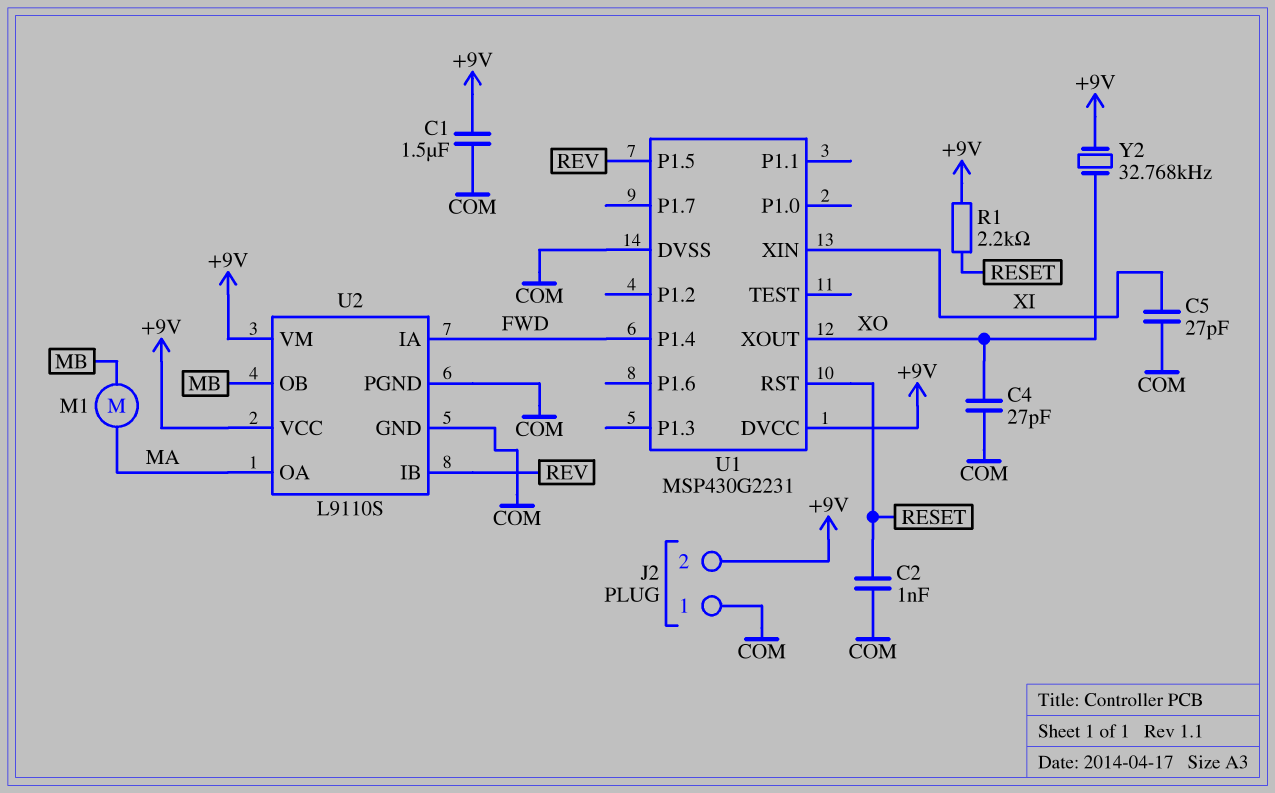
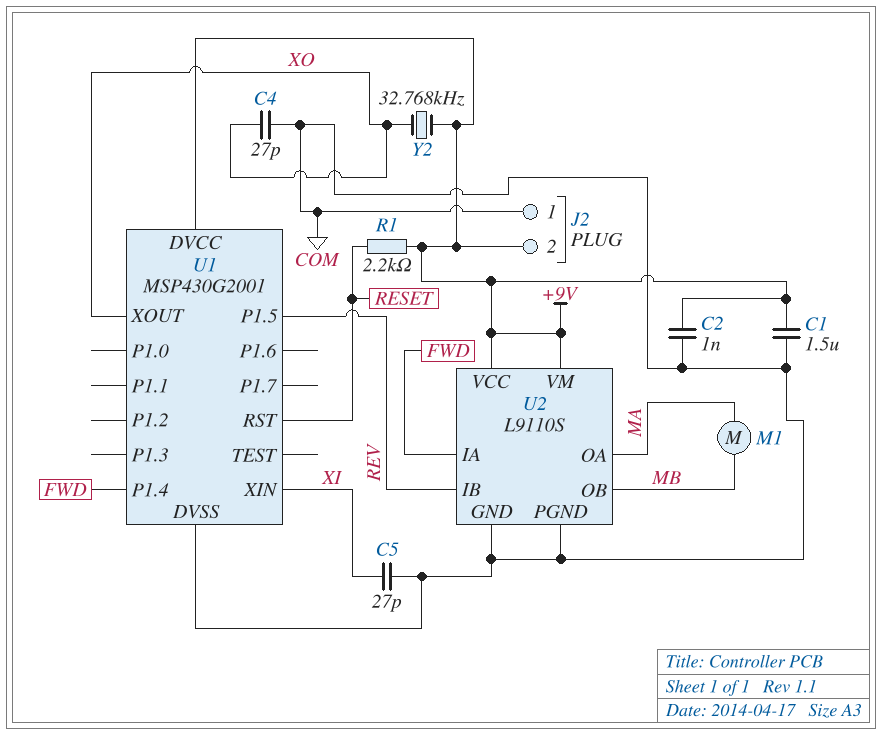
C2: 1nF (COM, RESET) -> 1nF (+9V, COM)
U1: MSP430G2231 -> MSP430G2001

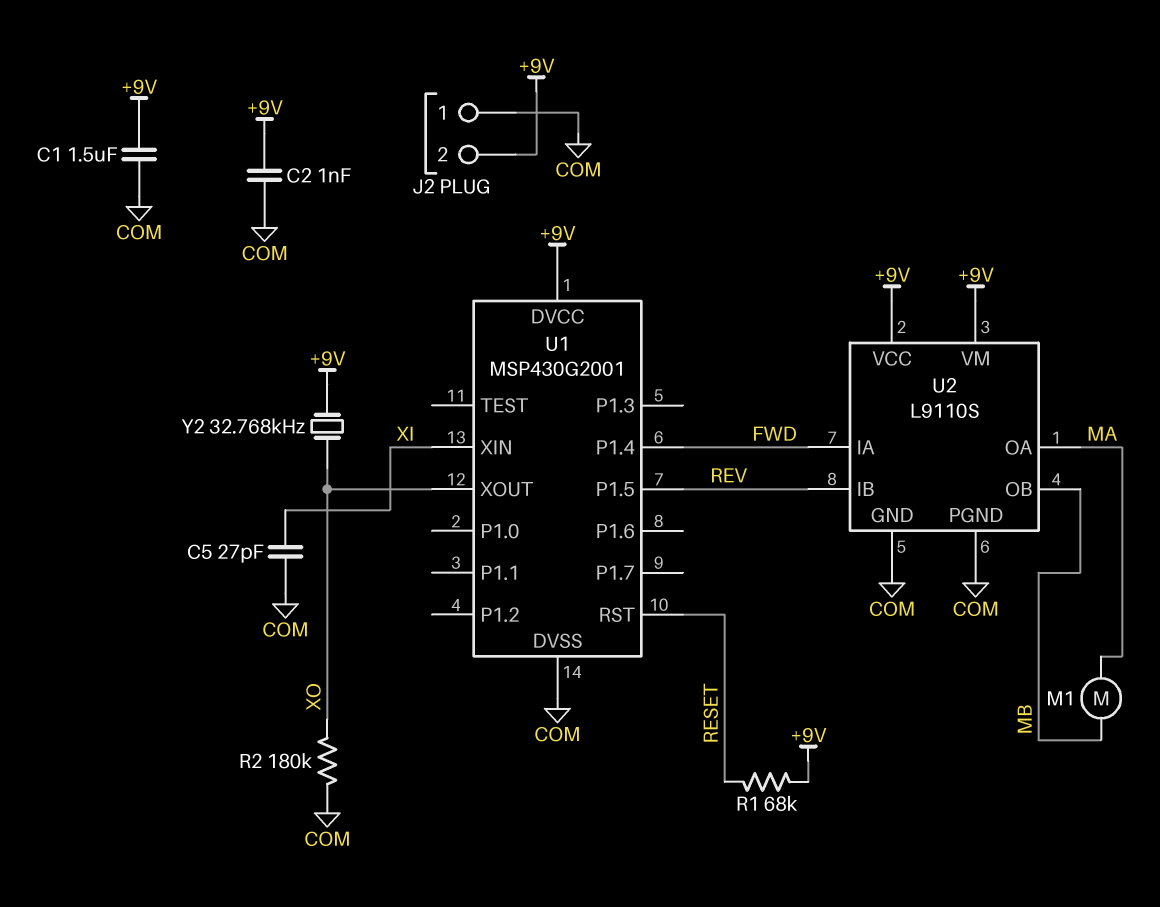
C4: 27pF (COM, XO) -> none
R1: 2.2k (+9V, RESET) -> 68k (+9V, RESET)
R2: none -> 180k (COM, XO)

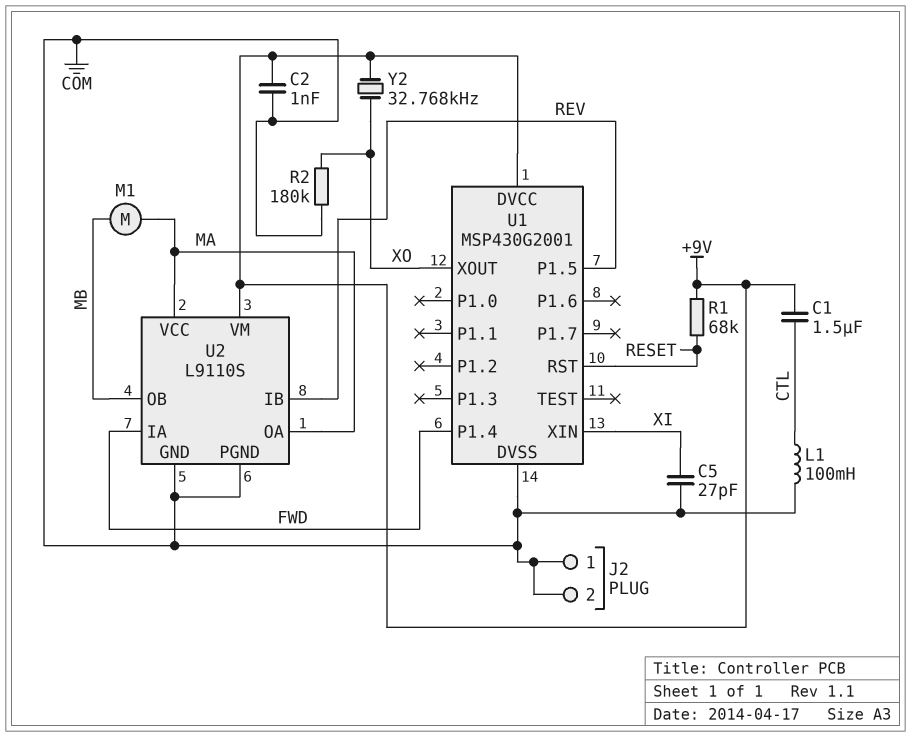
C1: 1.5uF (+9V, COM) -> 1.5uF (+9V, CTL)
J2 pin 2: +9V -> COM
L1: none -> 100mH (COM, CTL)
U2 pin VCC: +9V -> MA

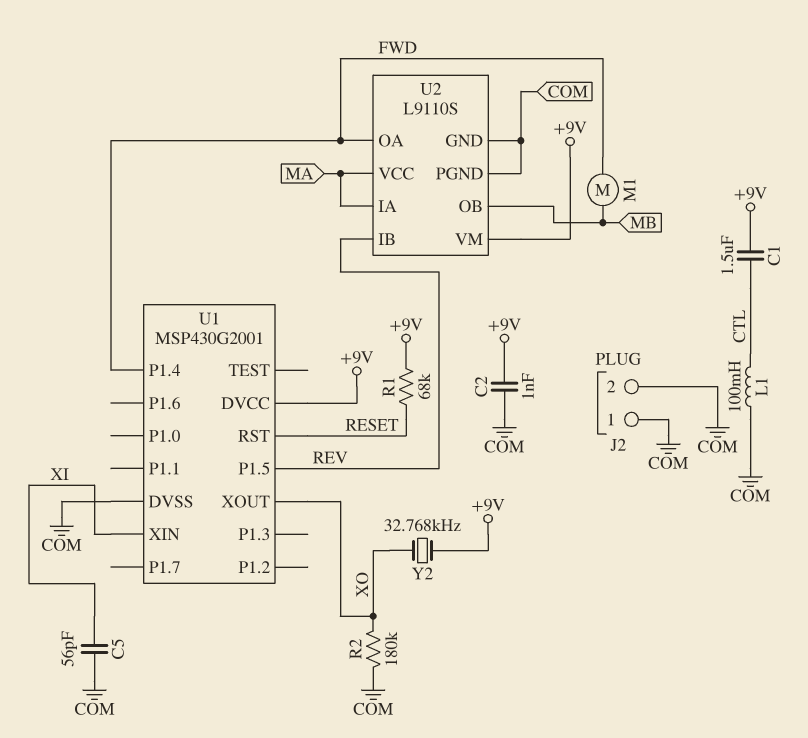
C5: 27pF (COM, XI) -> 56pF (COM, XI)
M1: motor (MA, MB) -> motor (FWD, MB)
U2 pin IA: FWD -> MA
U2 pin OA: MA -> FWD

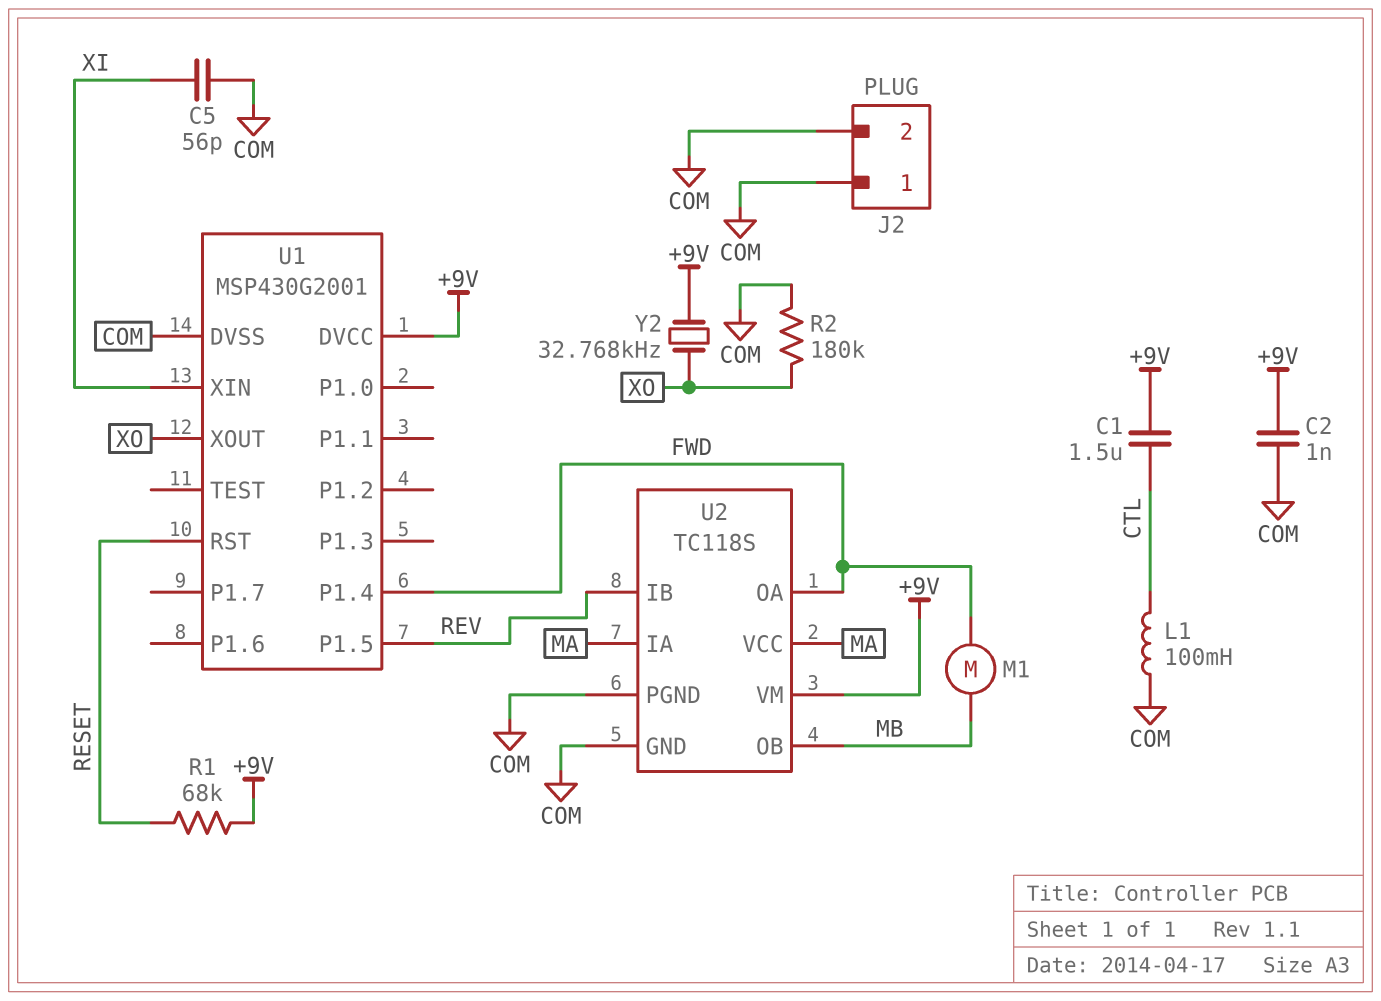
U2: L9110S -> TC118S

